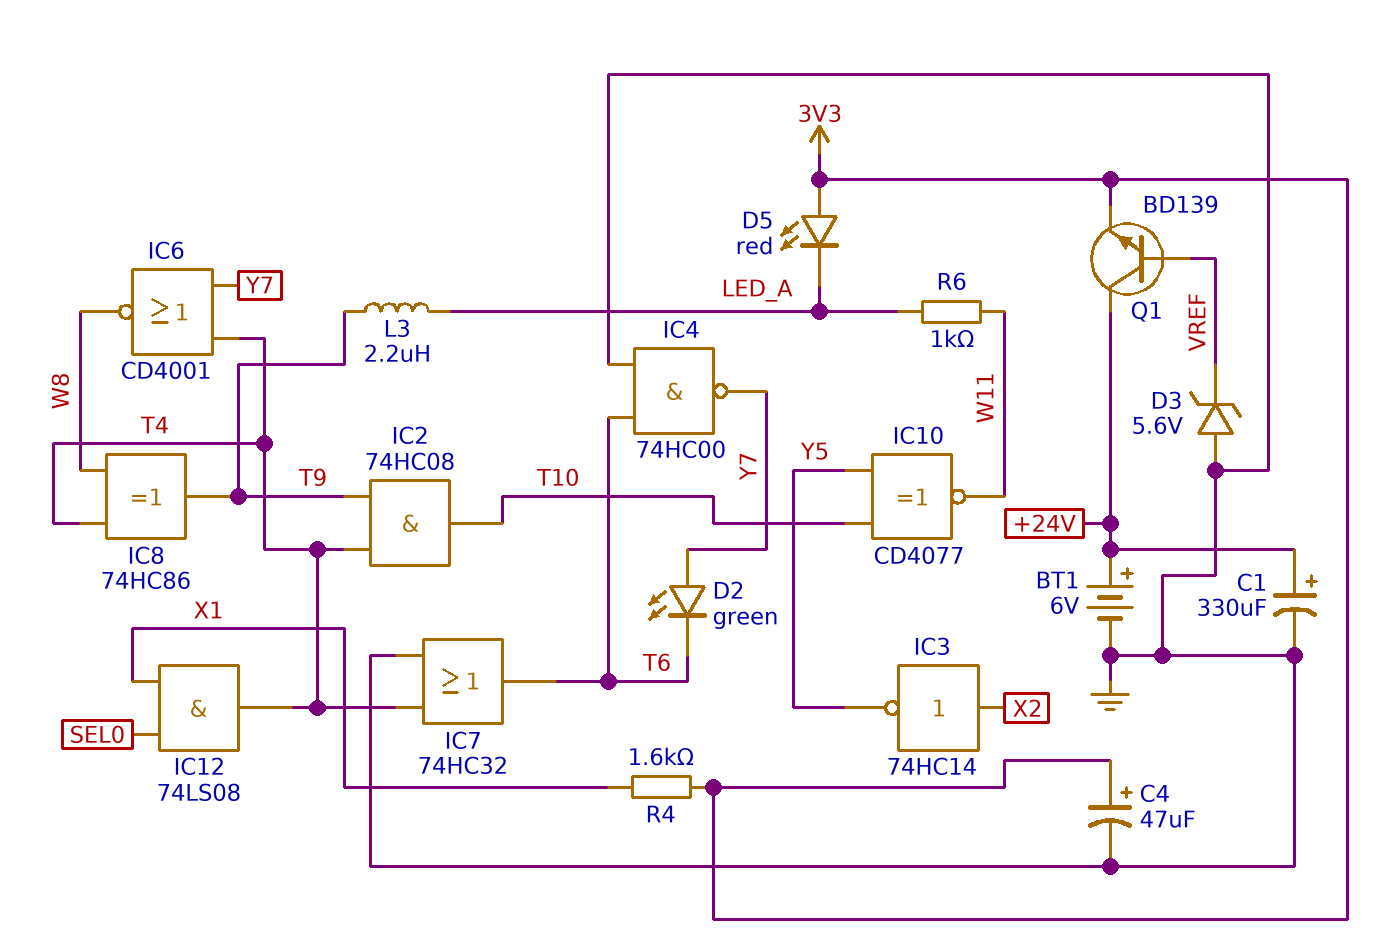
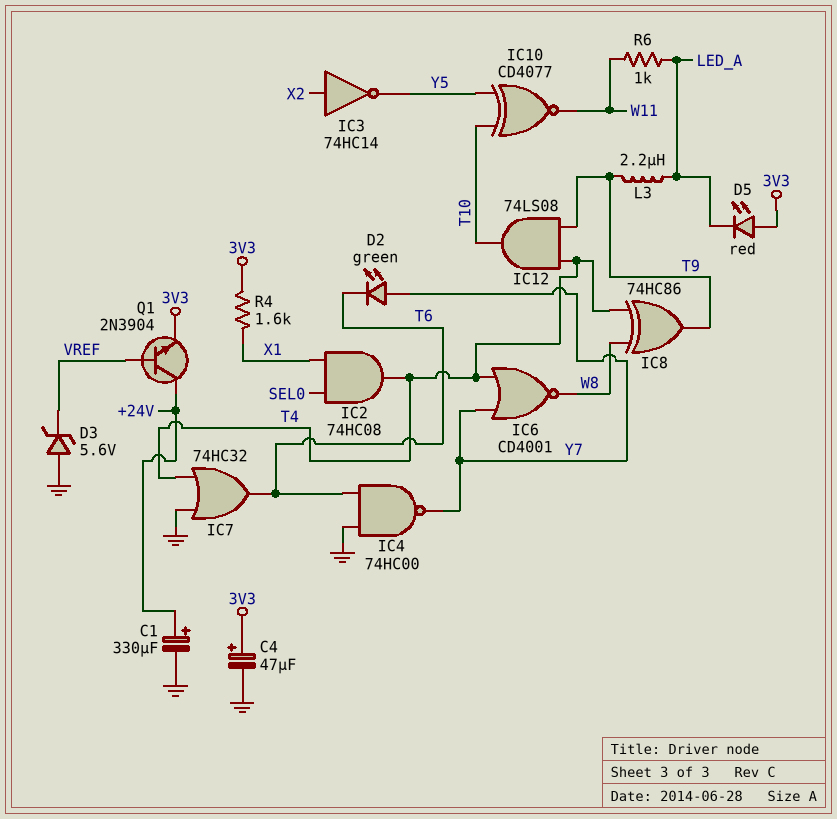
BT1: 6V (plus +24V, minus GND) -> none
IC2: AND 74HC08 (in T4, in T9, out T10) -> AND 74HC08 (in SEL0, in X1, out T4)
IC12: AND 74LS08 (in SEL0, in X1, out T4) -> AND 74LS08 (in T4, in T9, out T10)
Q1: NPN BD139 (B VREF, C +24V, E 3V3) -> NPN 2N3904 (B VREF, C +24V, E 3V3)

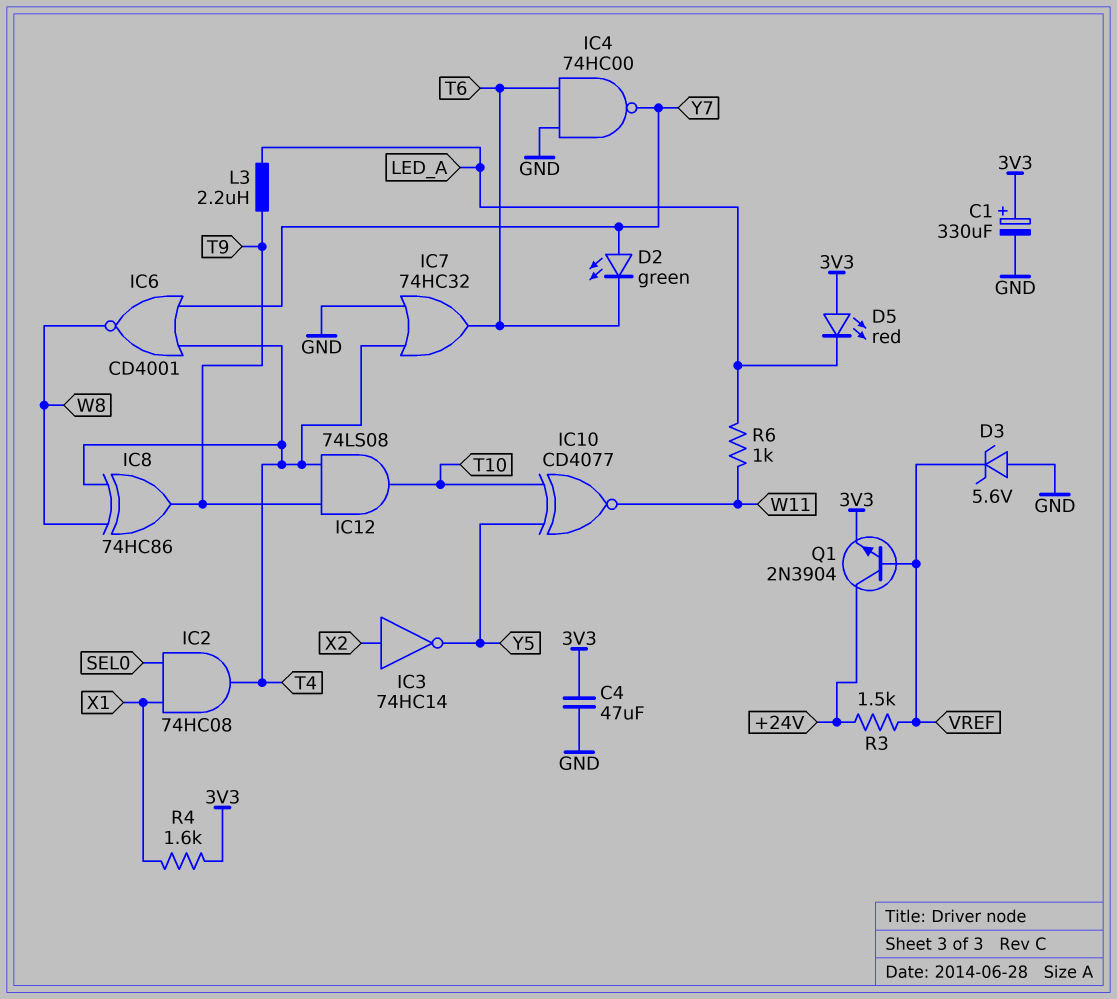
C1: 330uF (plus +24V, minus GND) -> 330uF (plus 3V3, minus GND)
C4: 47uF (plus 3V3, minus GND) -> 47uF (3V3, GND)
R3: none -> 1.5k (+24V, VREF)

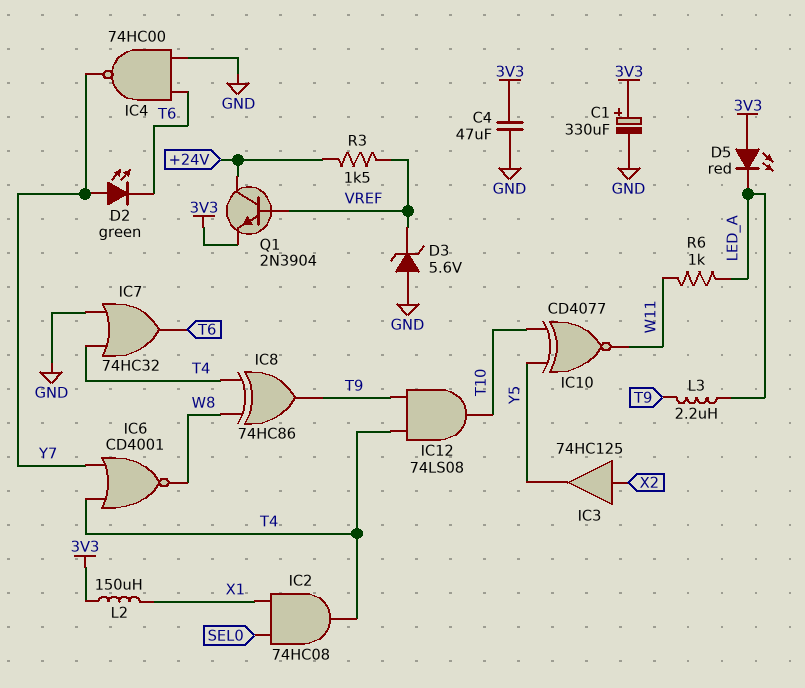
IC3: NOT 74HC14 (in X2, out Y5) -> buffer 74HC125 (in X2, out Y5)
L2: none -> 150uH (3V3, X1)
R4: 1.6k (3V3, X1) -> none

